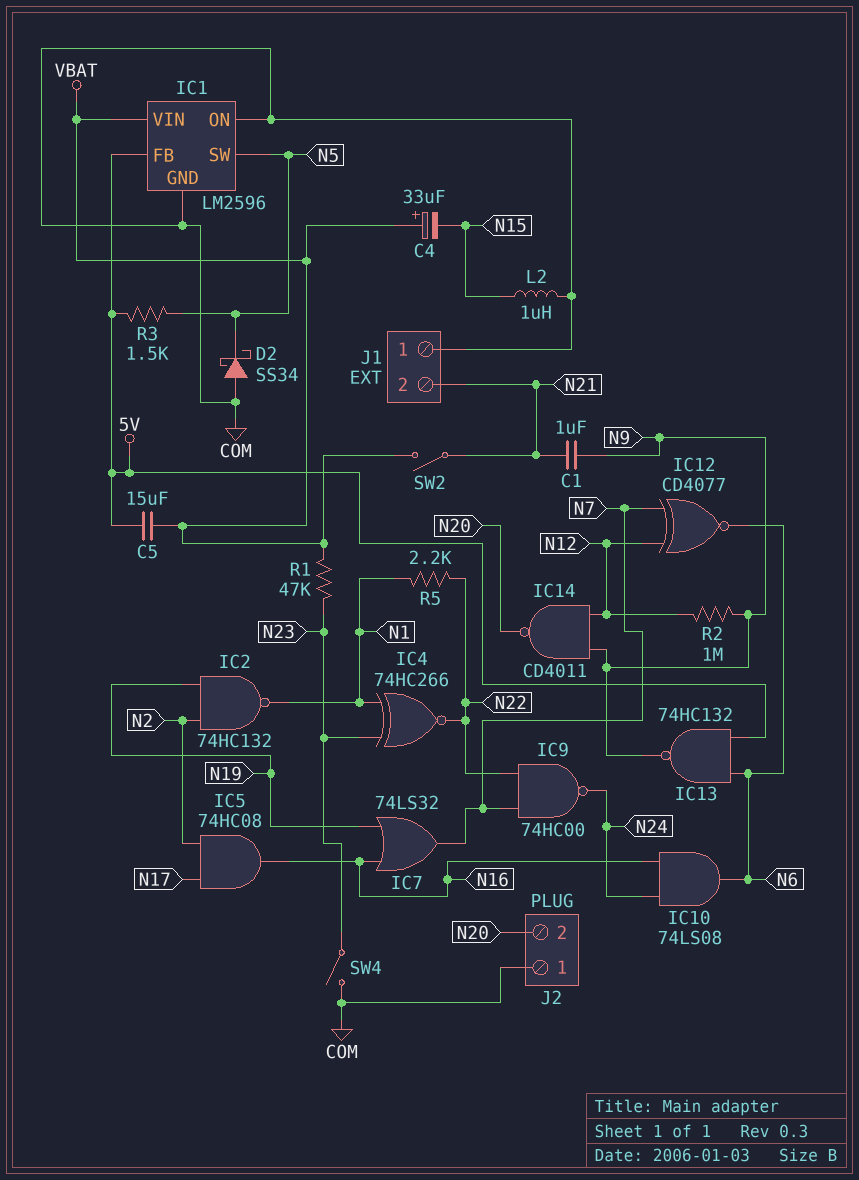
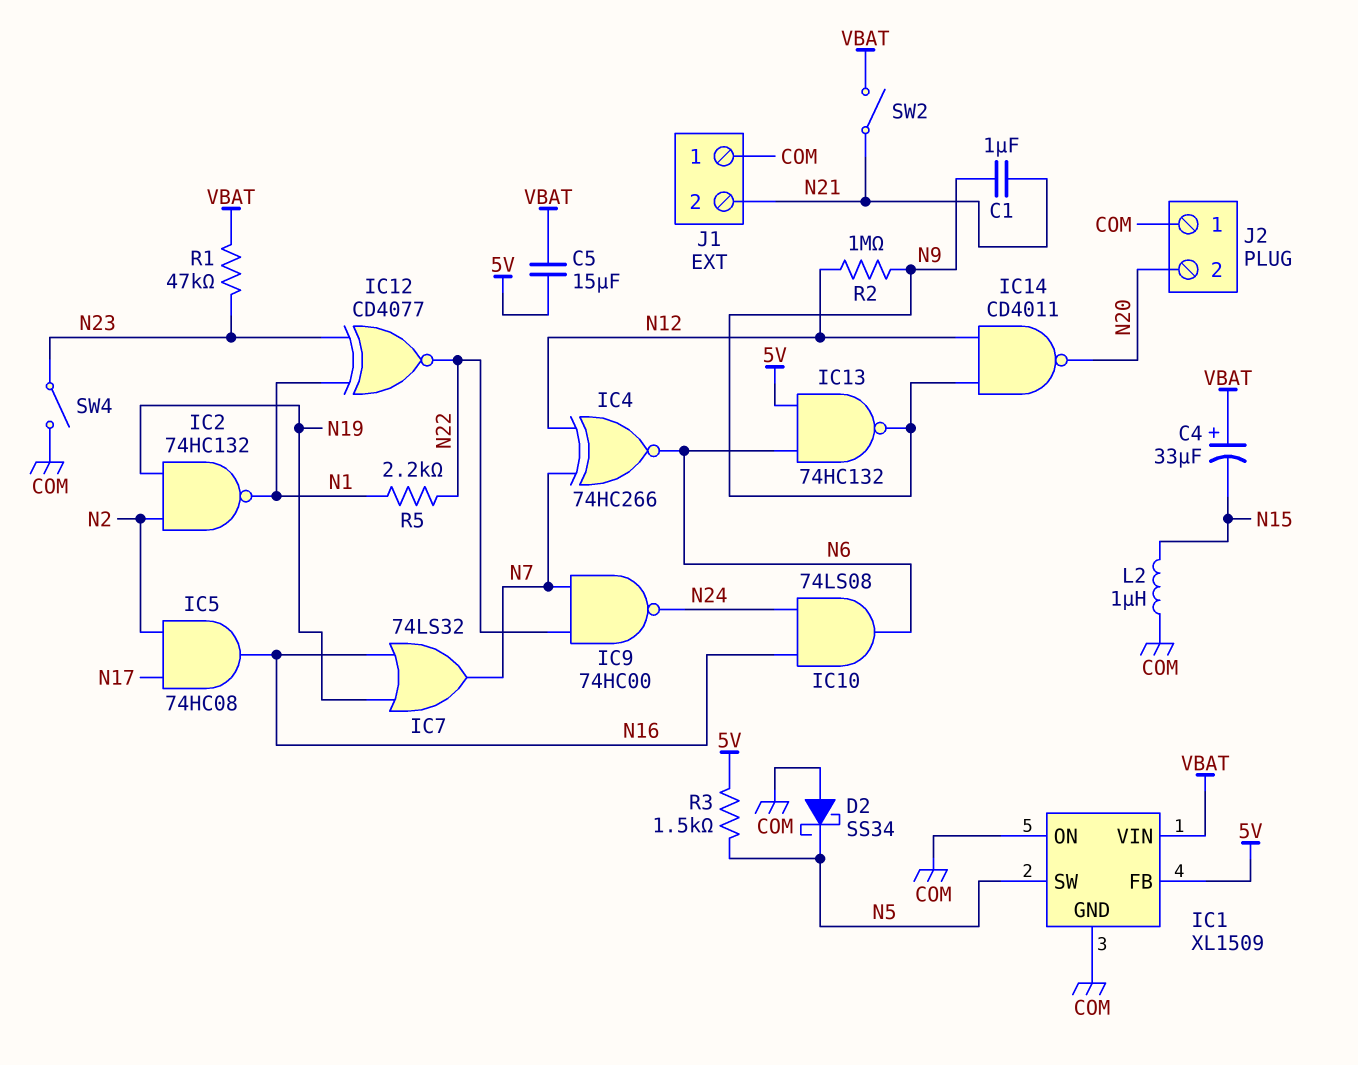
IC1: LM2596 -> XL1509
IC4: XNOR 74HC266 (in N1, in N23, out N22) -> XNOR 74HC266 (in N7, in N12, out N6)
IC12: XNOR CD4077 (in N7, in N12, out N6) -> XNOR CD4077 (in N1, in N23, out N22)

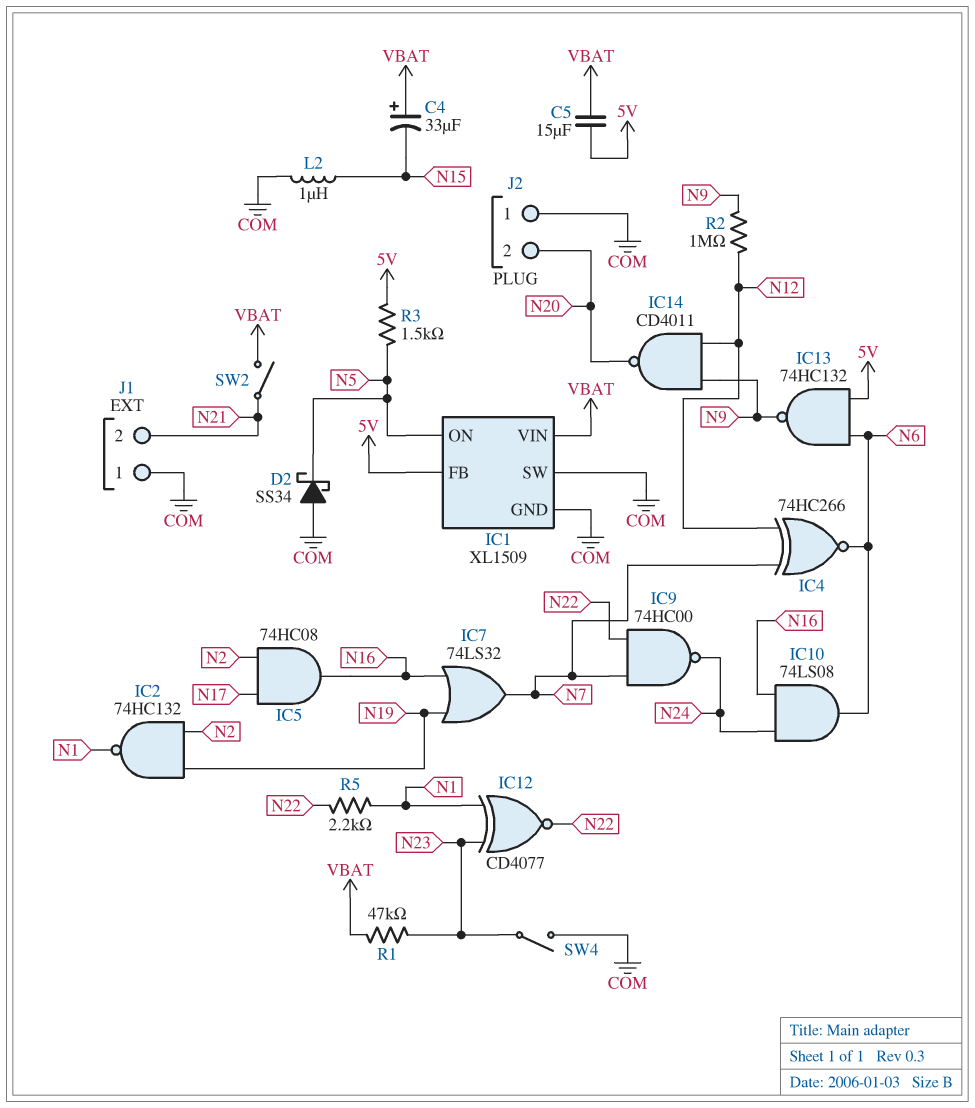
C1: 1uF (N9, N21) -> none
IC1 pin ON: COM -> N5
IC1 pin SW: N5 -> COM

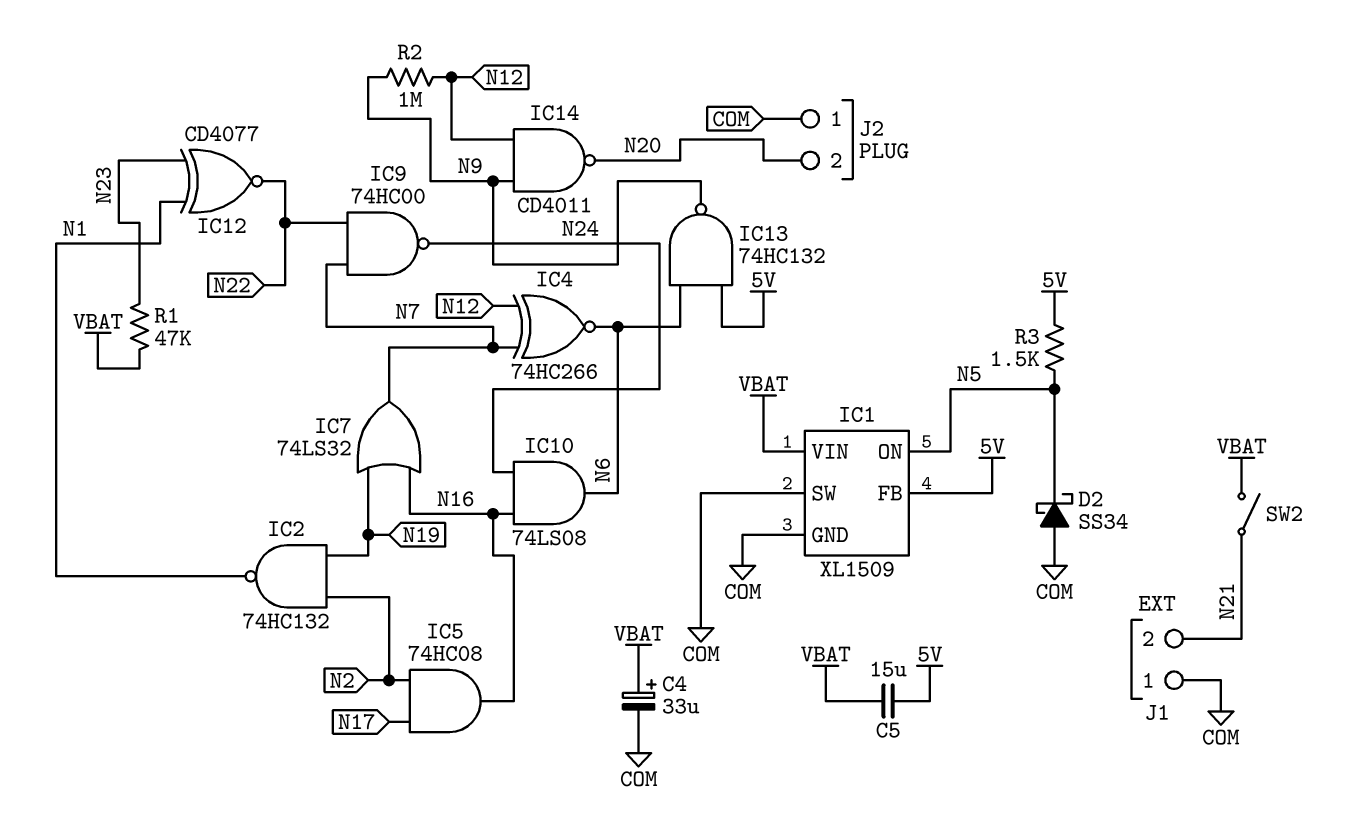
C4: 33uF (plus VBAT, minus N15) -> 33uF (plus VBAT, minus COM)
L2: 1uH (COM, N15) -> none
R5: 2.2k (N1, N22) -> none
SW4: switch (COM, N23) -> none

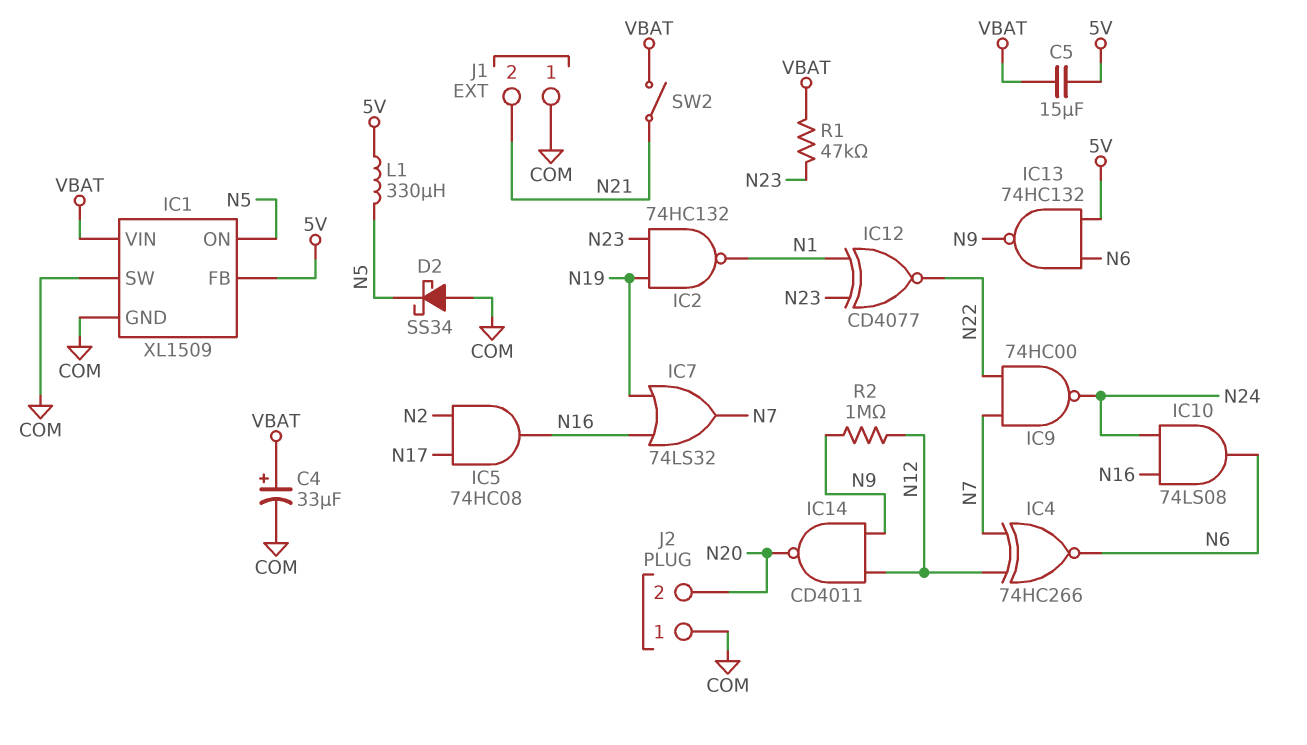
IC2: NAND 74HC132 (in N2, in N19, out N1) -> NAND 74HC132 (in N19, in N23, out N1)
L1: none -> 330uH (5V, N5)
R3: 1.5k (5V, N5) -> none

